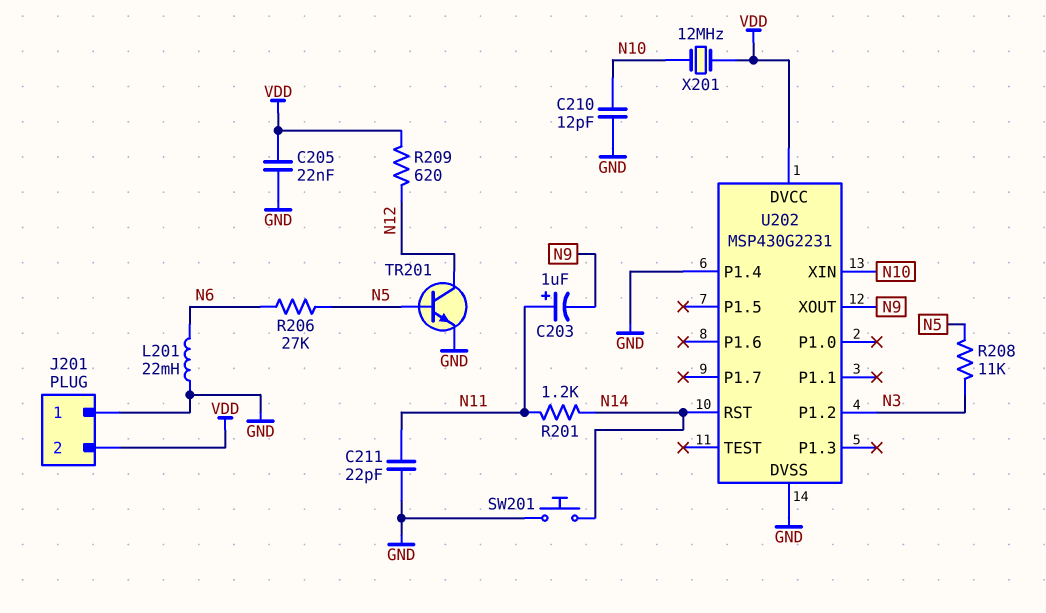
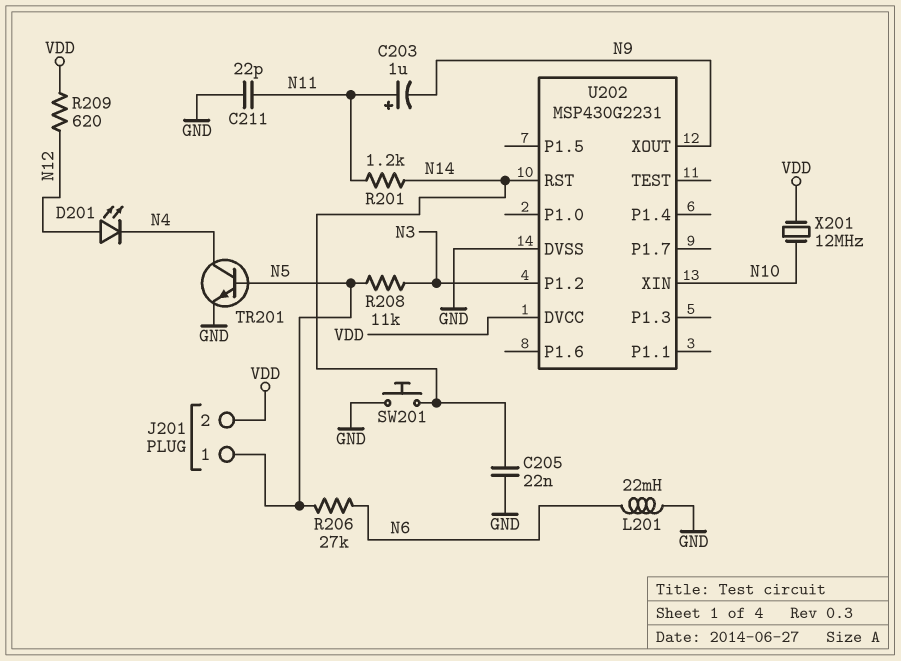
C205: 22nF (GND, VDD) -> 22nF (GND, N14)
C210: 12pF (GND, N10) -> none
D201: none -> LED (A N12, K N4)
J201 pin 1: GND -> N5
TR201: NPN (B N5, C N12, E GND) -> NPN (B N5, C N4, E GND)
U202 pin P1.4: GND -> none

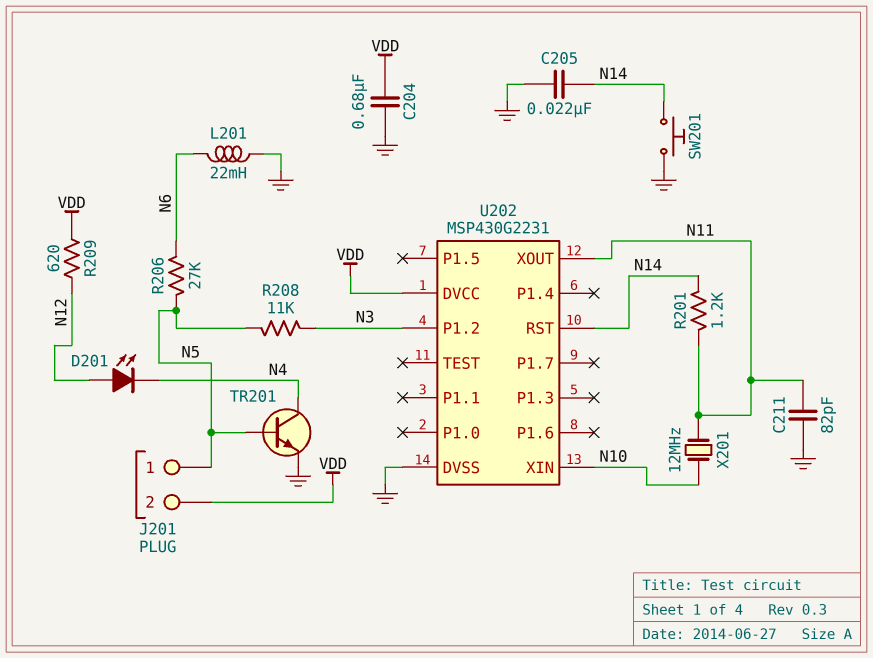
C203: 1uF (plus N11, minus N9) -> none
C204: none -> 680nF (GND, VDD)
C211: 22pF (GND, N11) -> 82pF (GND, N11)
U202 pin XOUT: N9 -> N11
X201: 12MHz (N10, VDD) -> 12MHz (N10, N11)

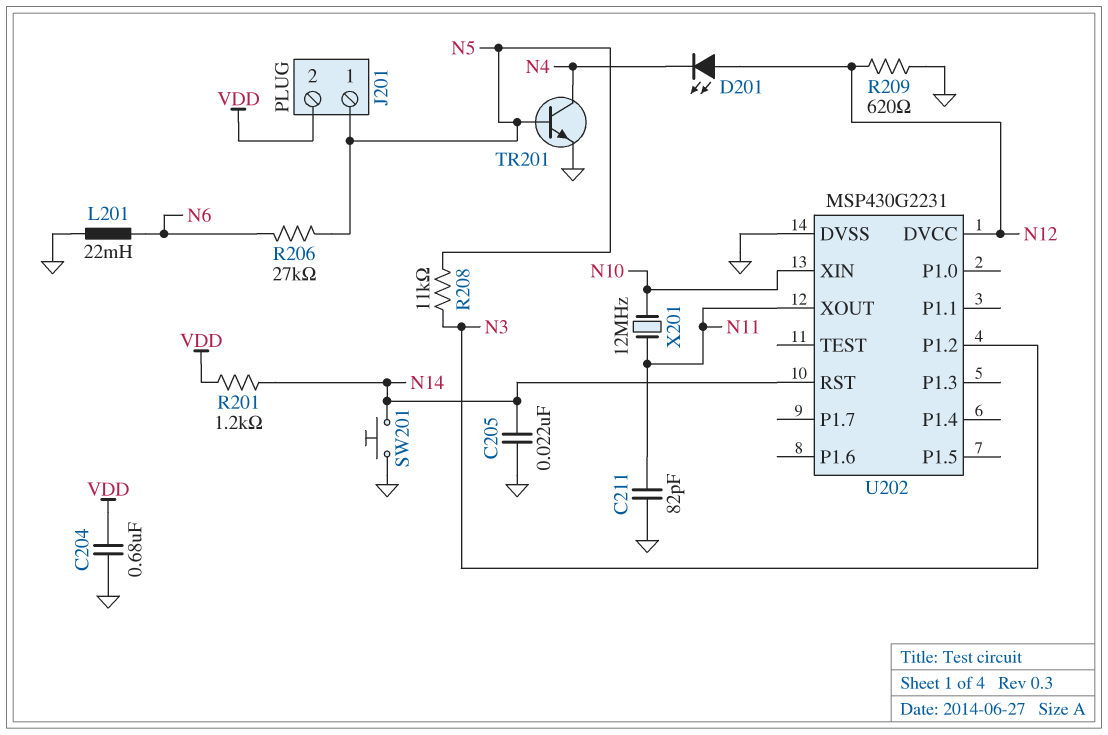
R201: 1.2k (N11, N14) -> 1.2k (N14, VDD)
R209: 620 (N12, VDD) -> 620 (GND, N12)
U202 pin DVCC: VDD -> N12

